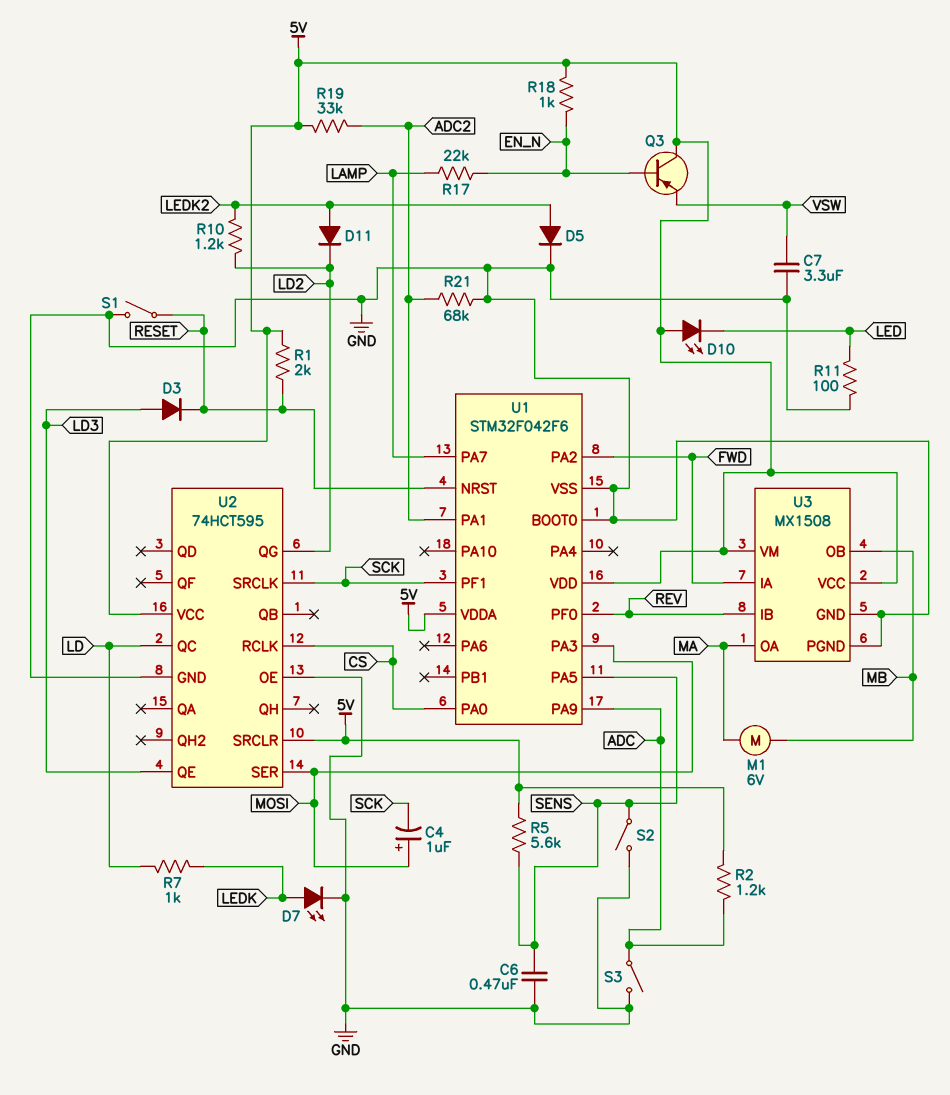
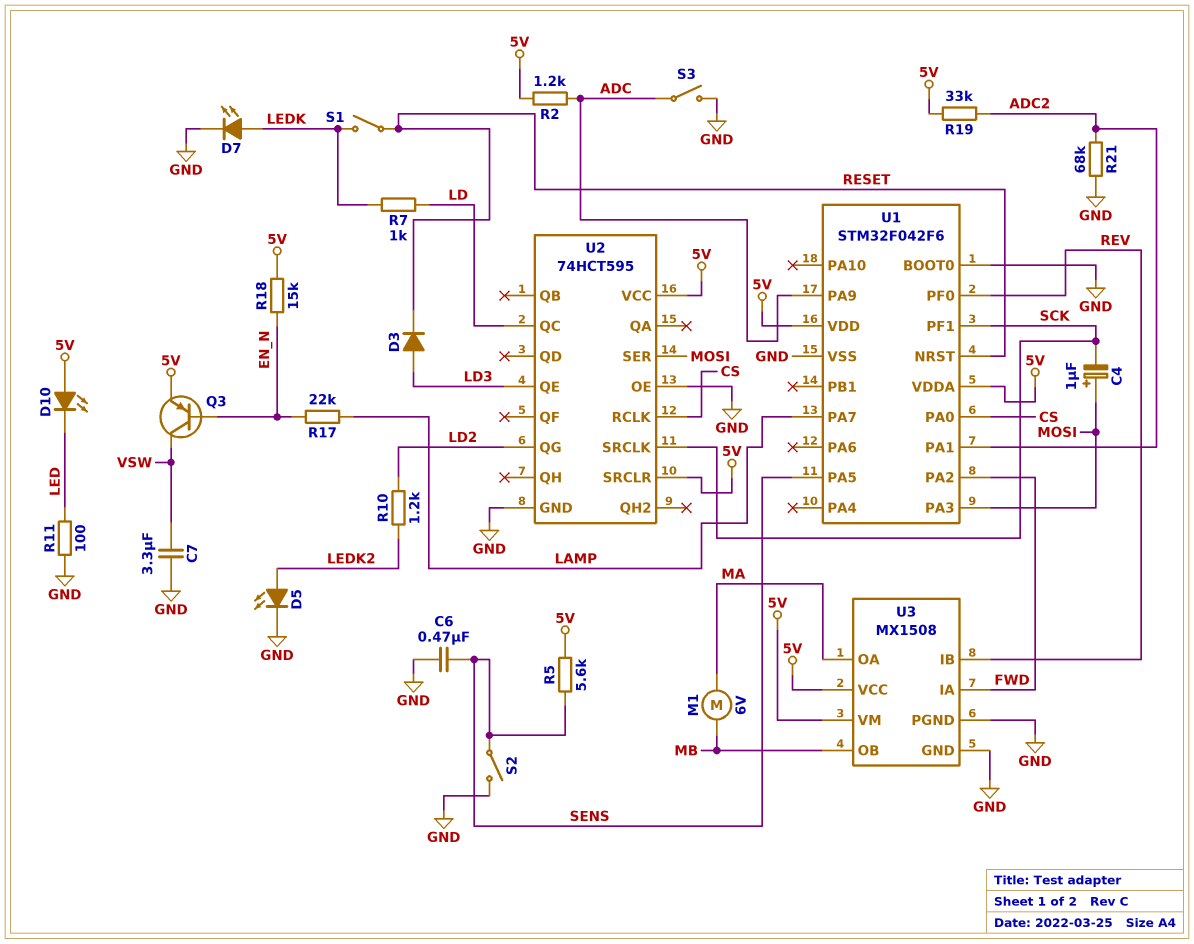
D5: diode (A LEDK2, K GND) -> LED (A LEDK2, K GND)
D11: diode (A LEDK2, K LD2) -> none
Q3: PNP (B EN_N, C 5V, E VSW) -> PNP (B EN_N, C VSW, E 5V)
R1: 2k (5V, RESET) -> none
R18: 1k (5V, EN_N) -> 15k (5V, EN_N)
S1: switch (GND, RESET) -> switch (LEDK, RESET)

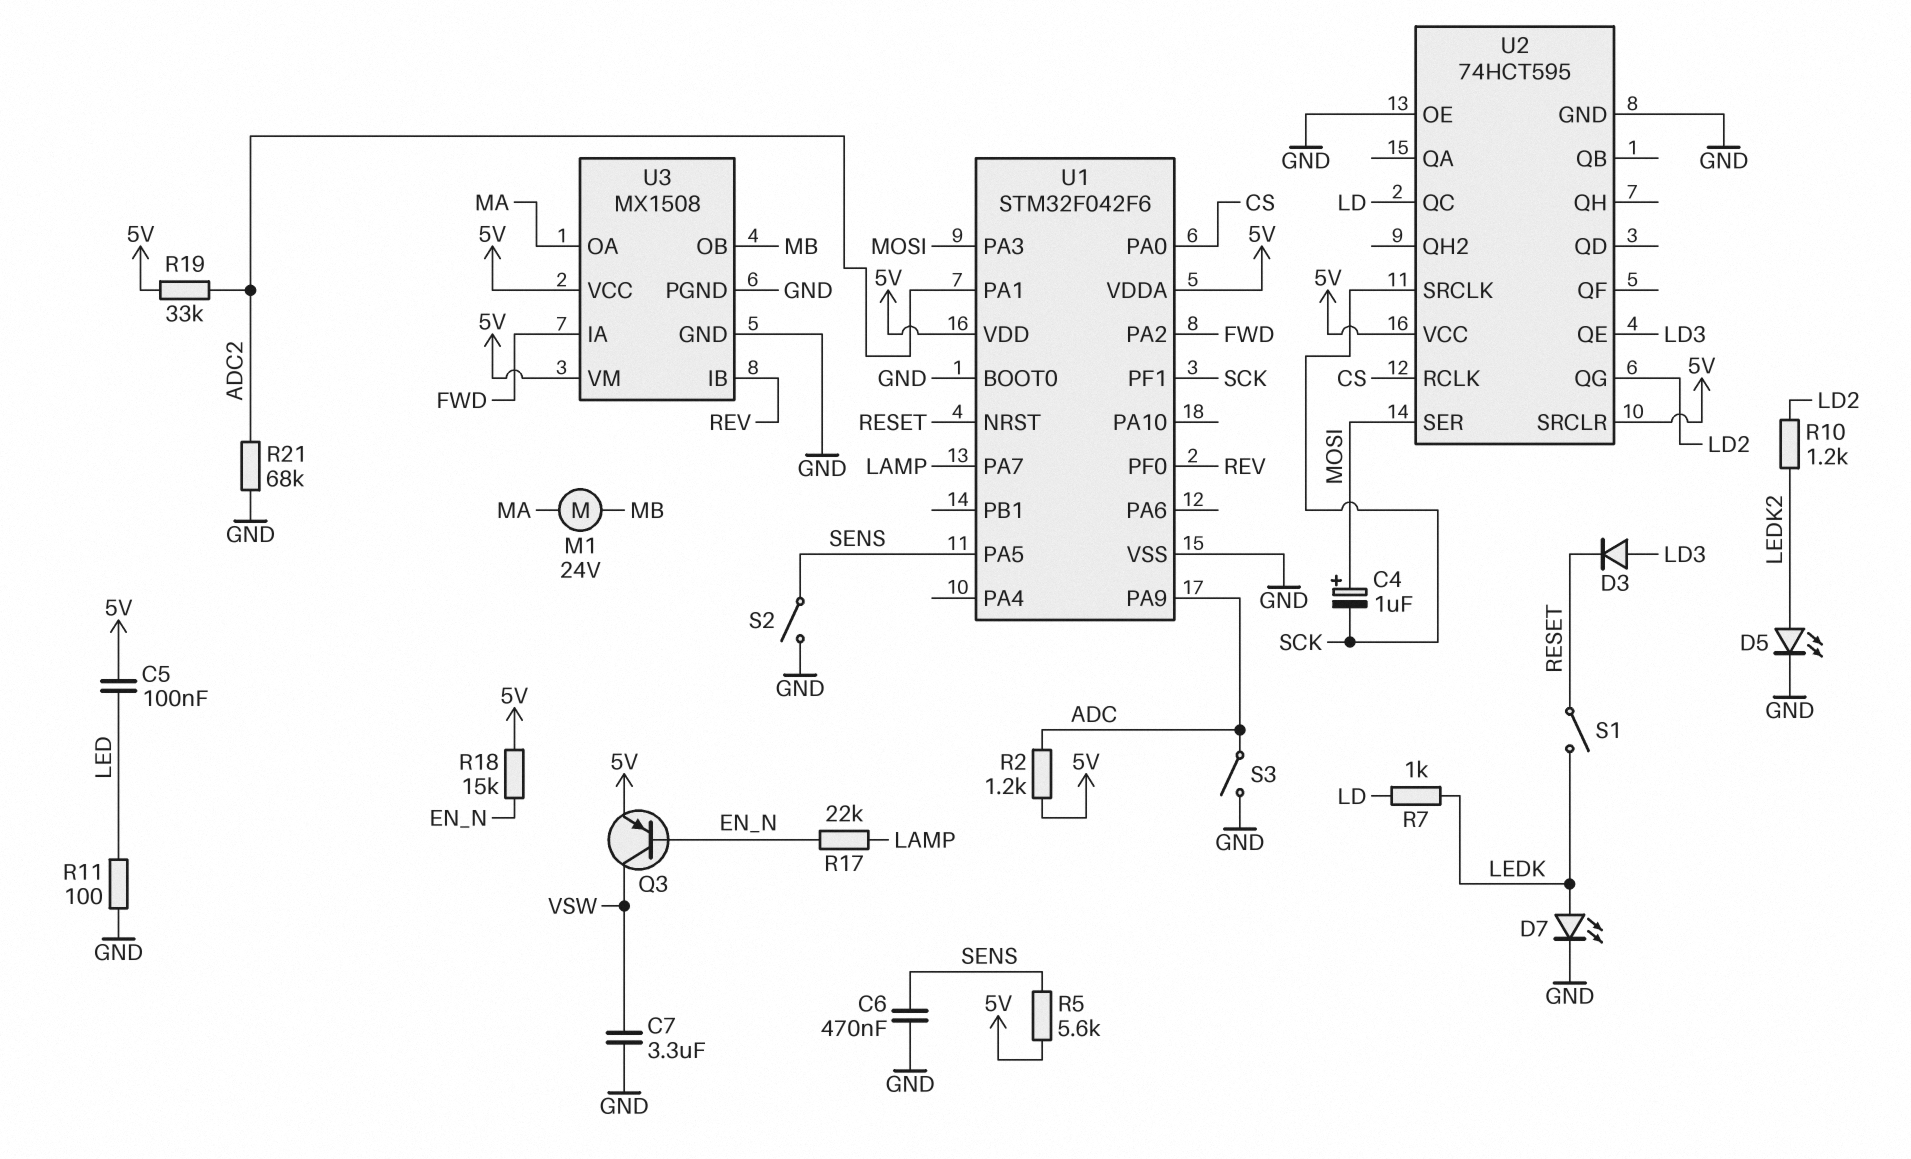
C5: none -> 100nF (5V, LED)
D10: LED (A 5V, K LED) -> none
M1: motor 6V (MA, MB) -> motor 24V (MA, MB)

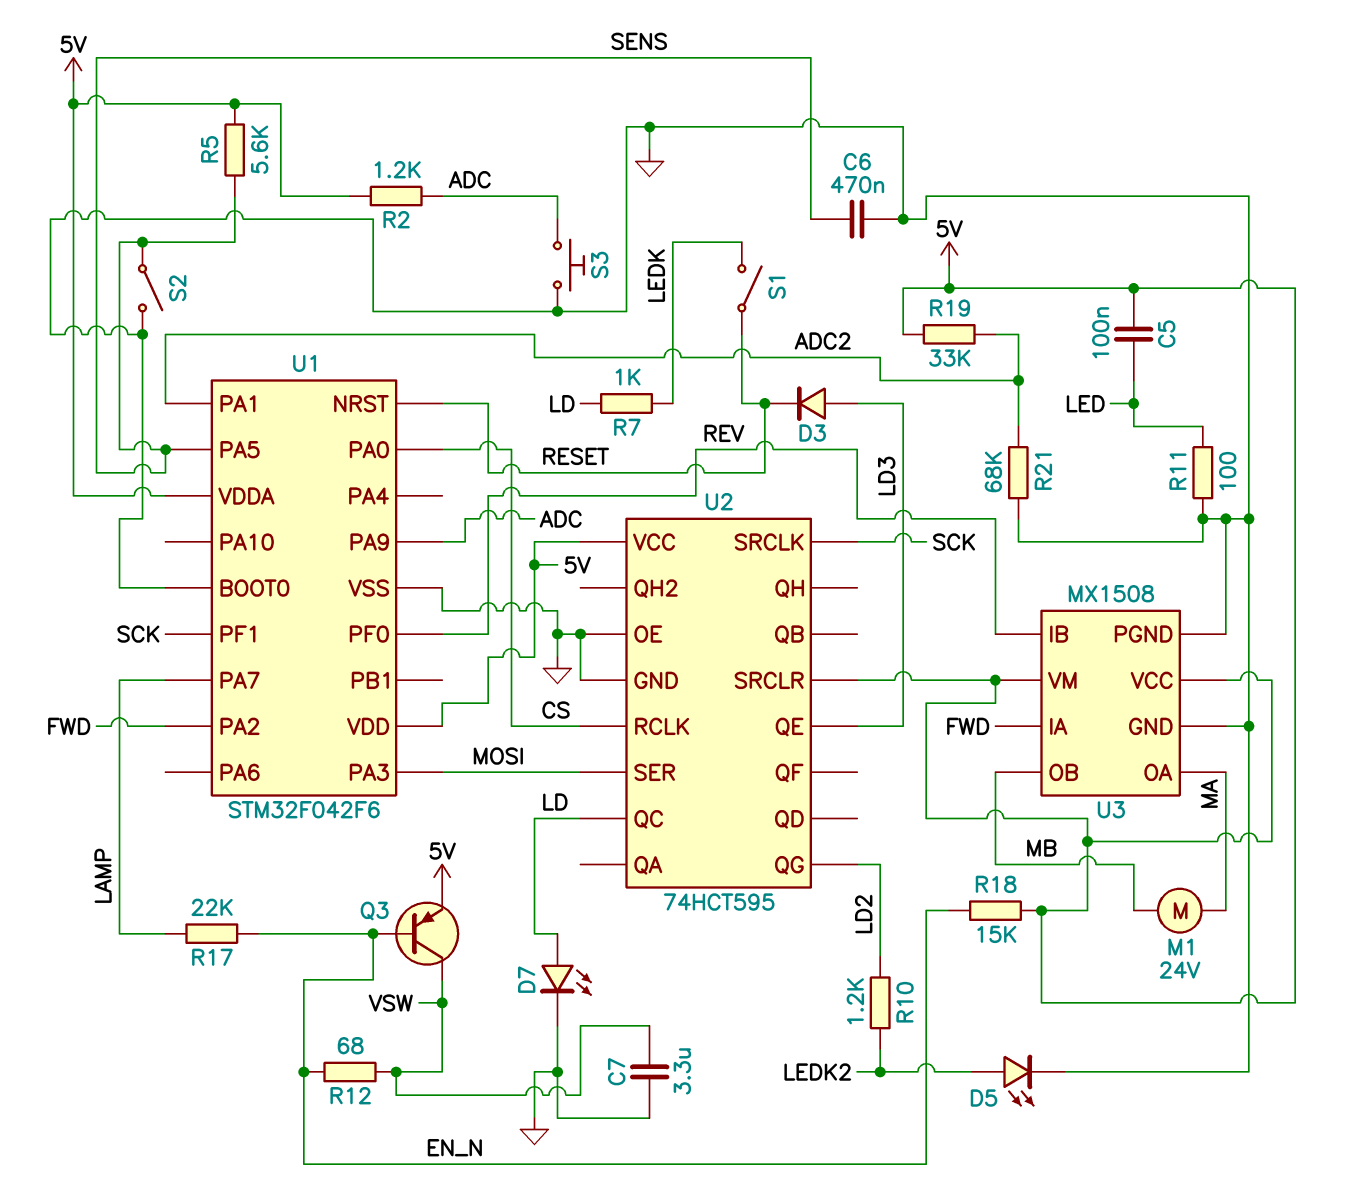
C4: 1uF (plus MOSI, minus SCK) -> none
D7: LED (A LEDK, K GND) -> LED (A LD, K GND)
R12: none -> 68 (EN_N, VSW)
S3: switch (ADC, GND) -> button (ADC, GND)

